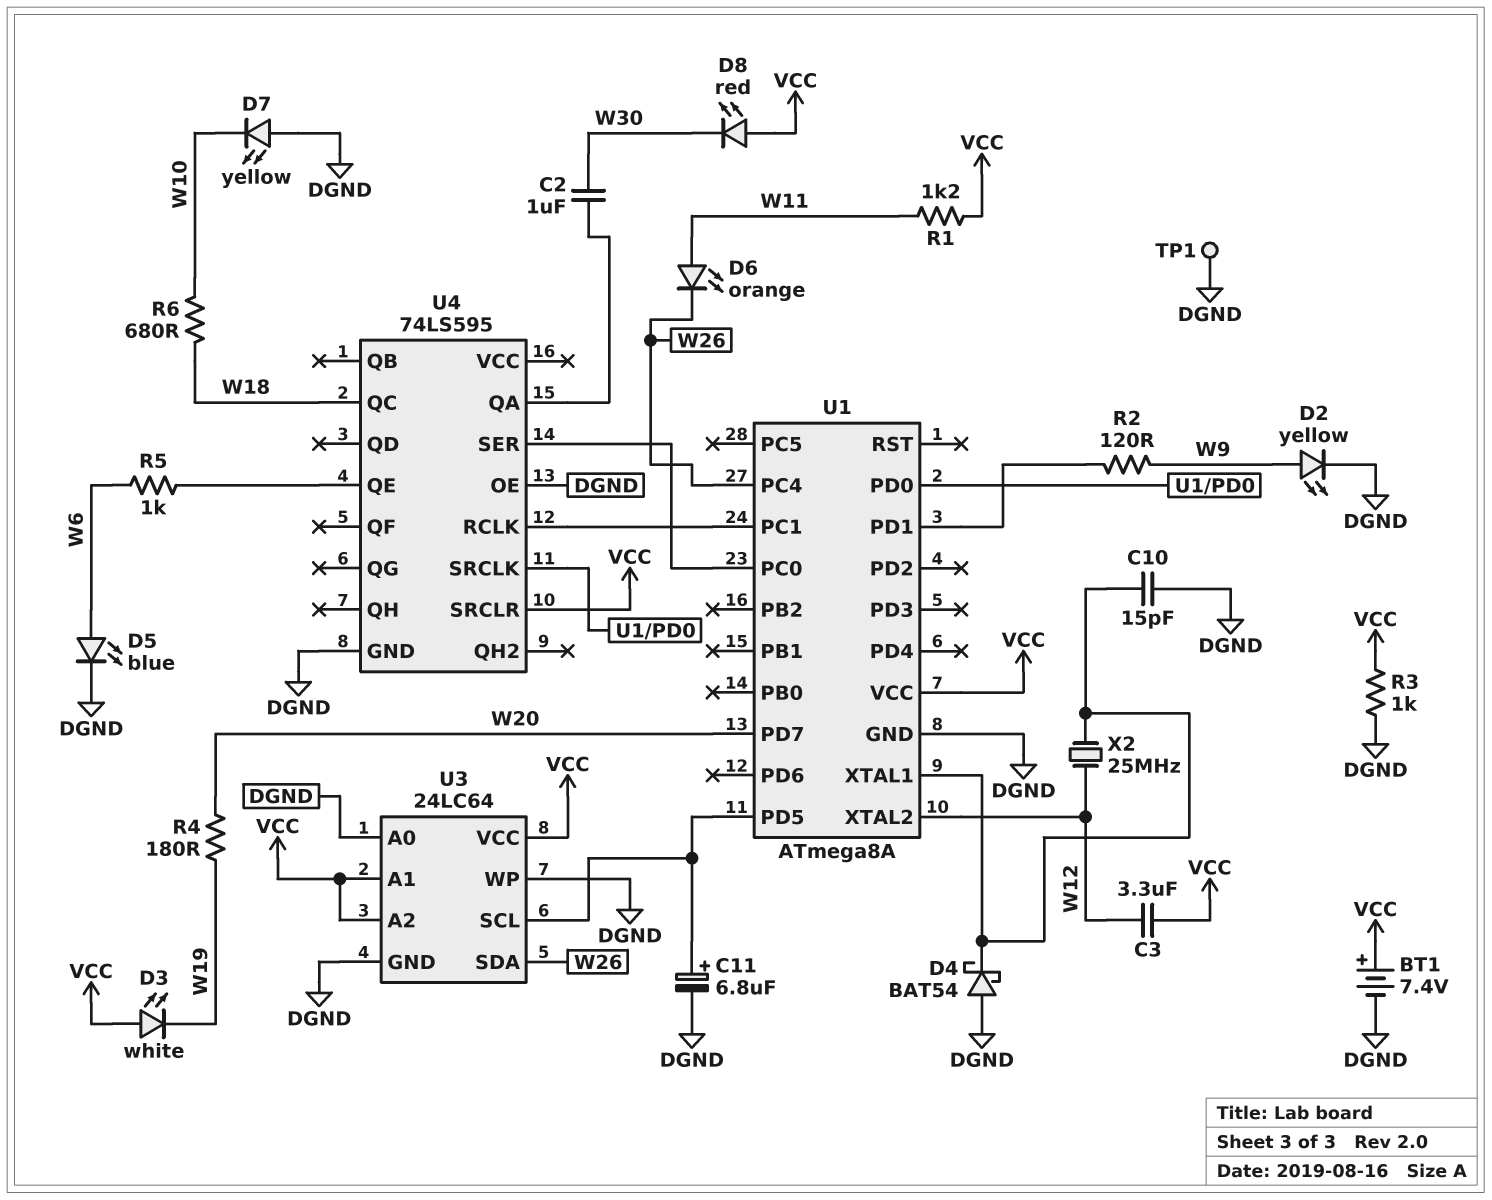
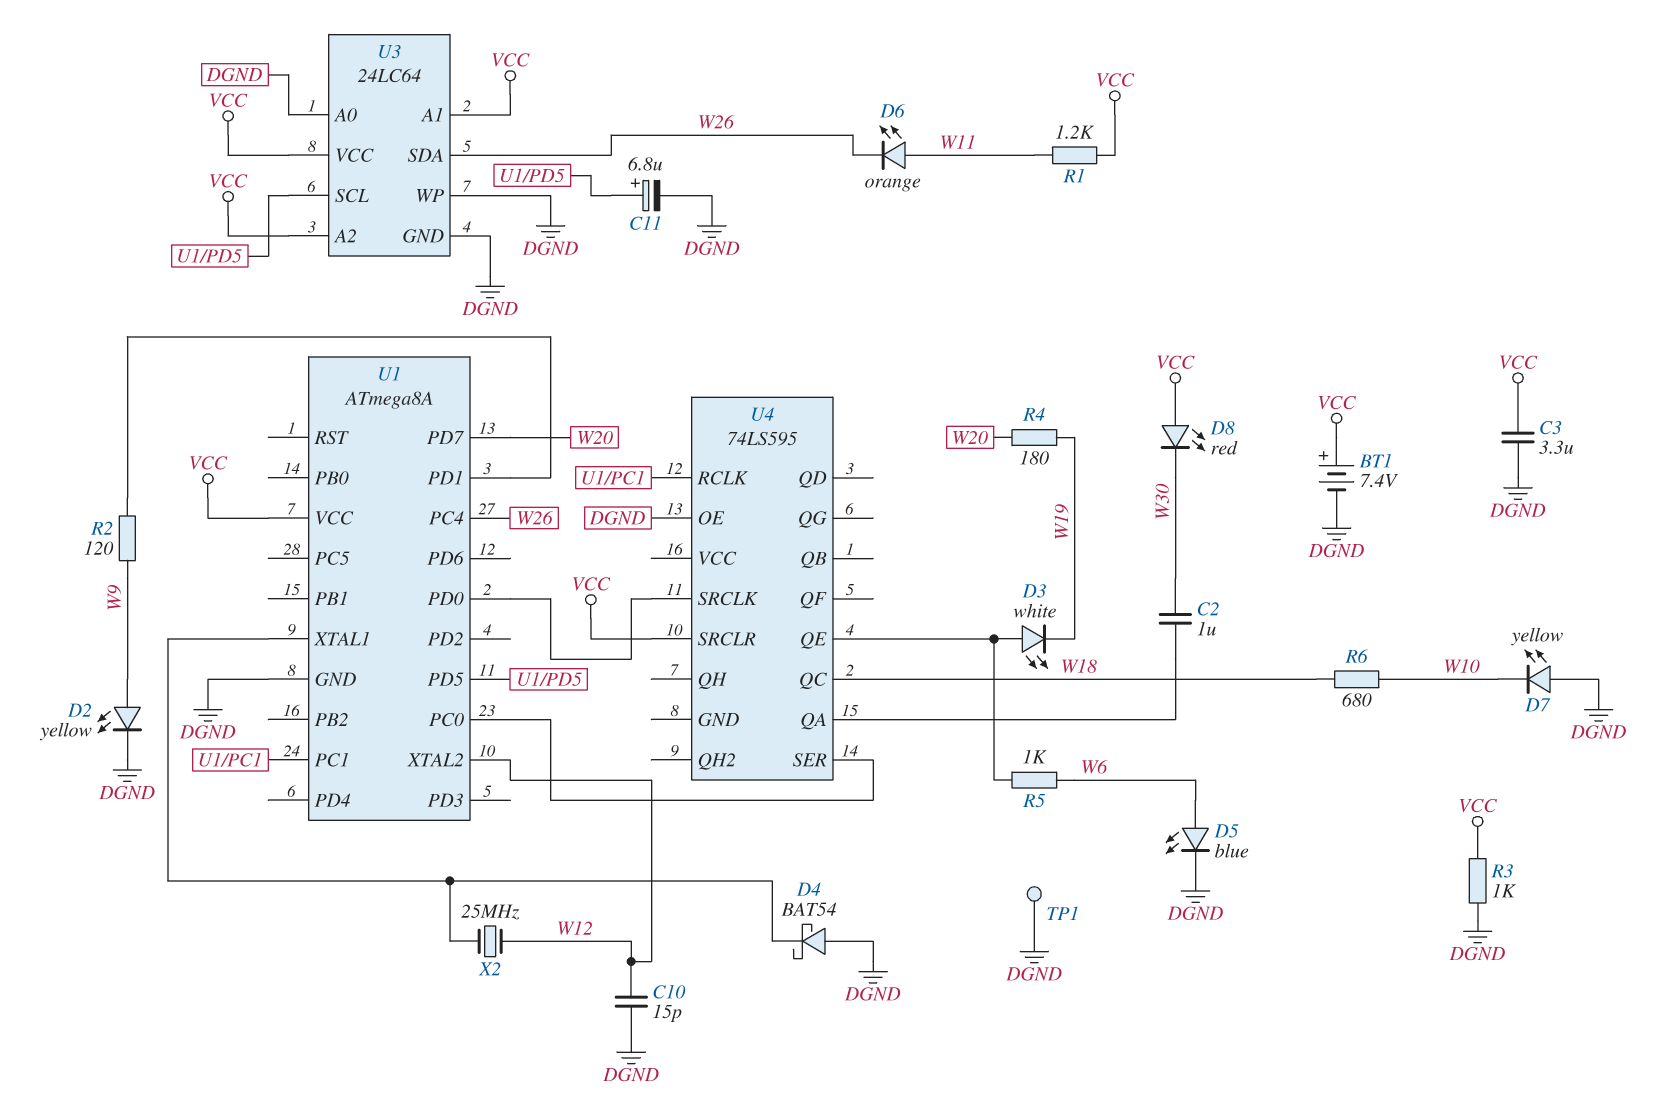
C3: 3.3uF (VCC, W12) -> 3.3uF (DGND, VCC)
C10: 15pF (DGND, U1/XTAL1) -> 15pF (DGND, W12)
D3: LED white (A VCC, K W19) -> LED white (A U4/QE, K W19)
U4 pin GND: DGND -> none

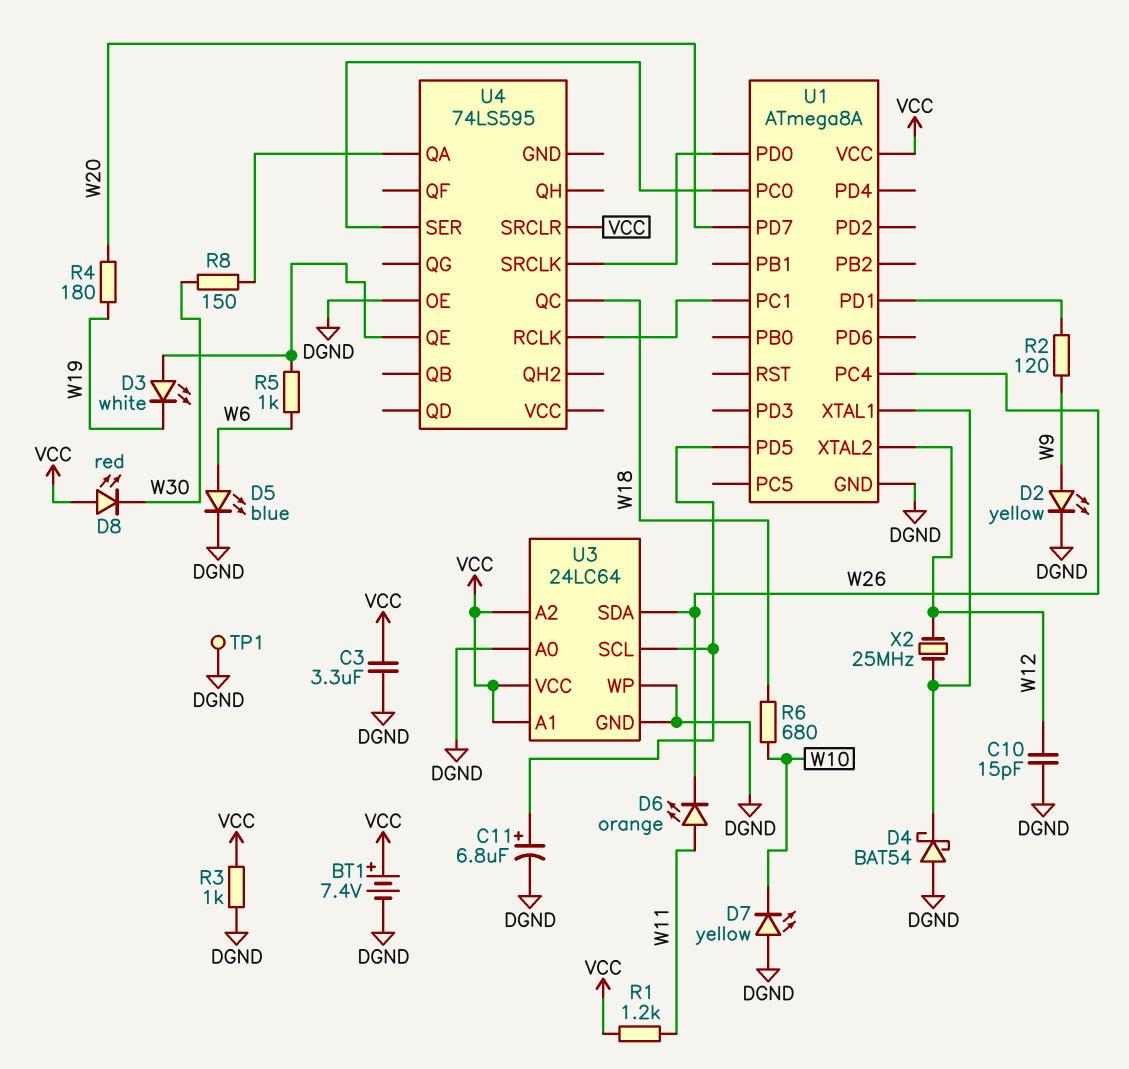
C2: 1uF (U4/QA, W30) -> none
R8: none -> 150 (U4/QA, W30)

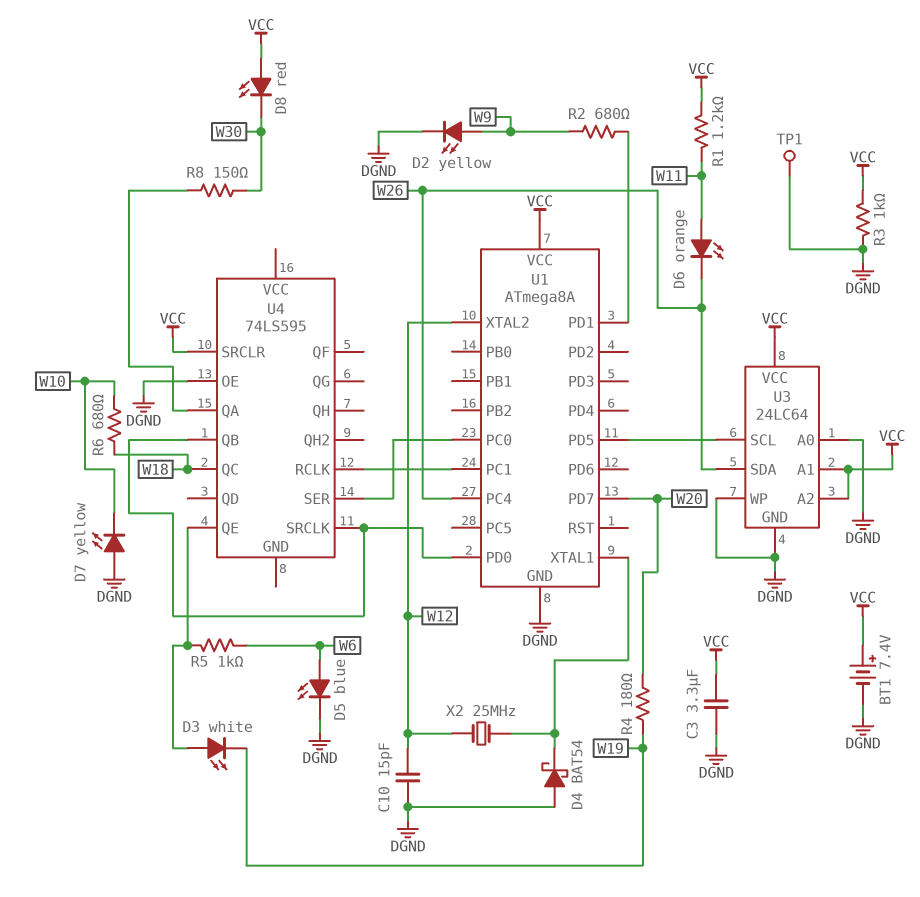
C11: 6.8uF (plus U1/PD5, minus DGND) -> none
R2: 120 (U1/PD1, W9) -> 680 (U1/PD1, W9)
U4 pin QB: none -> U1/PD0

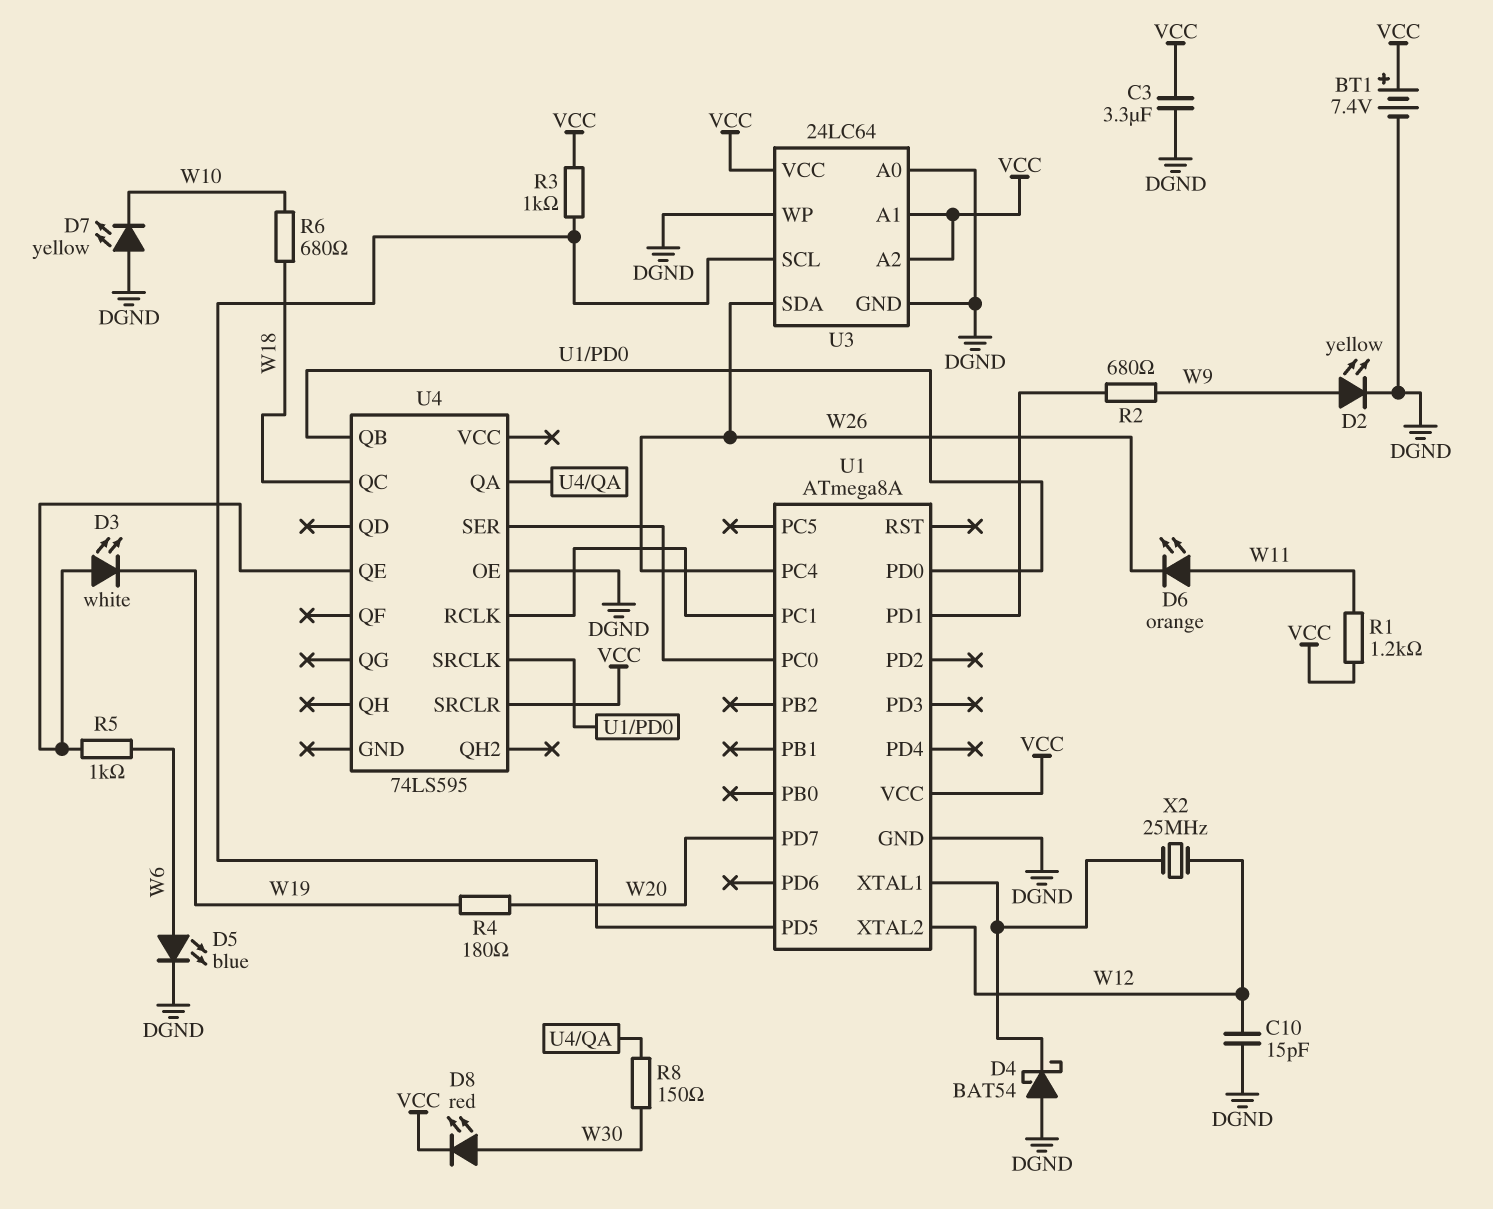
D8: LED red (A VCC, K W30) -> LED red (A W30, K VCC)
R3: 1k (DGND, VCC) -> 1k (U1/PD5, VCC)
TP1: test point (DGND) -> none

